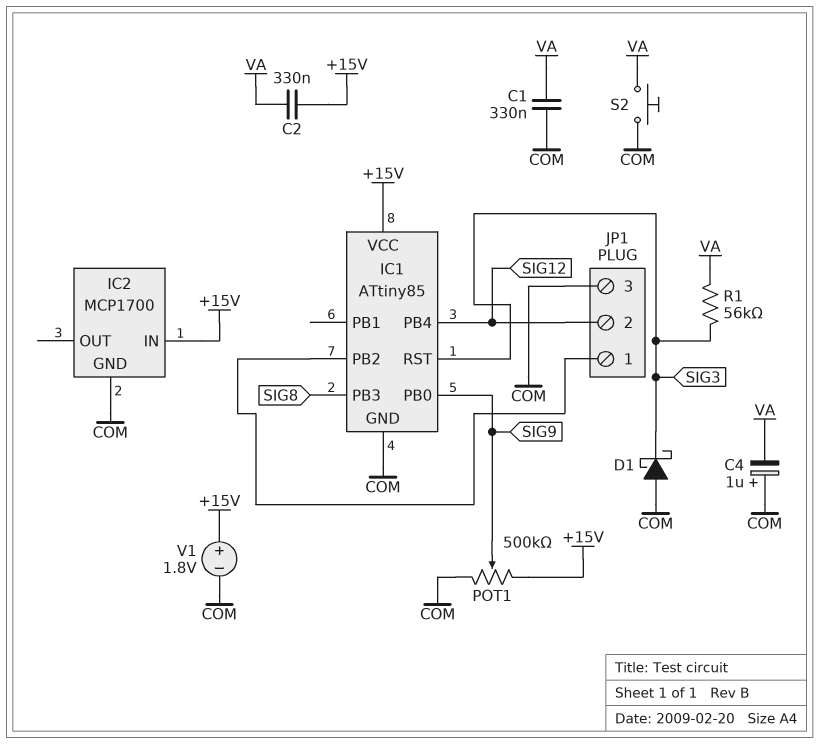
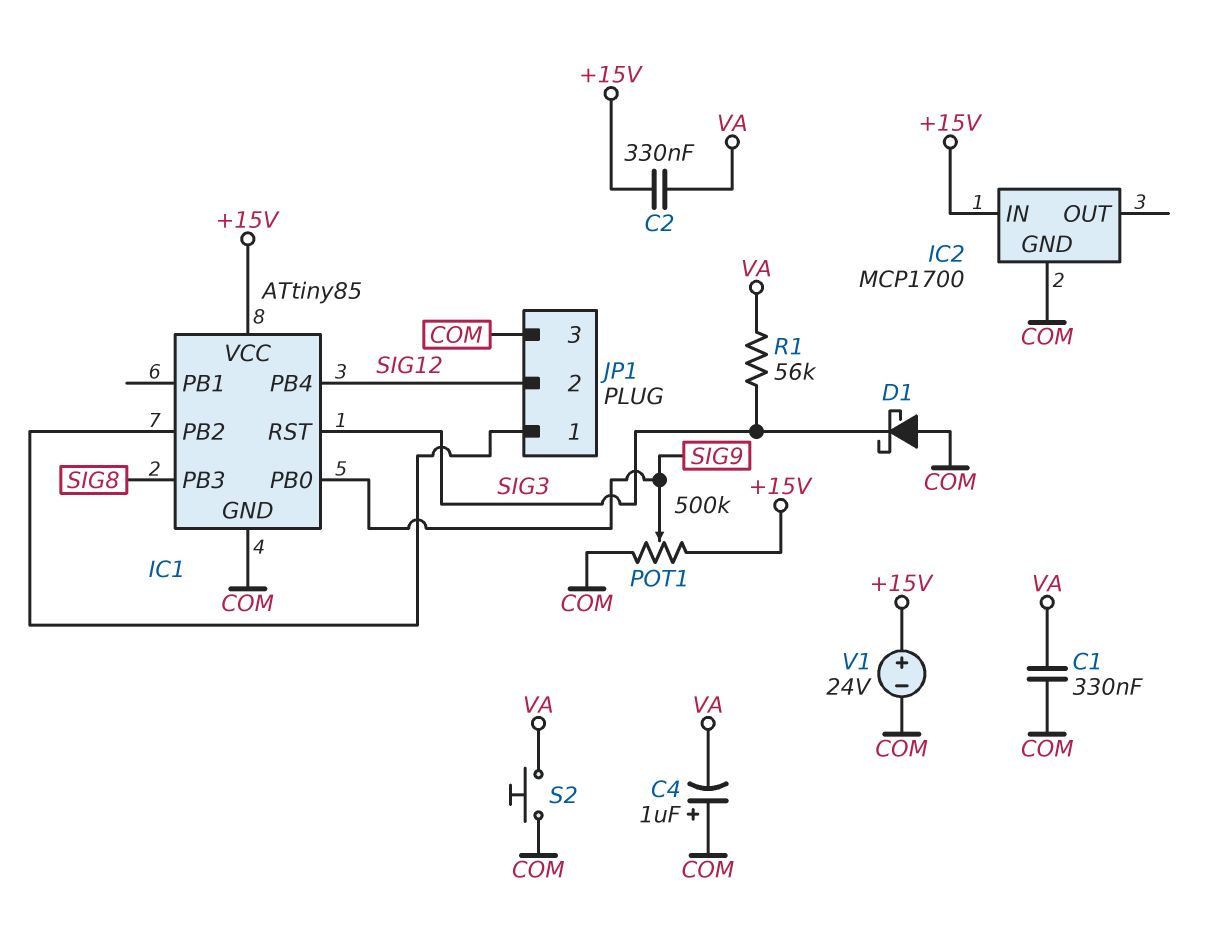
V1: 1.8V (plus +15V, minus COM) -> 24V (plus +15V, minus COM)

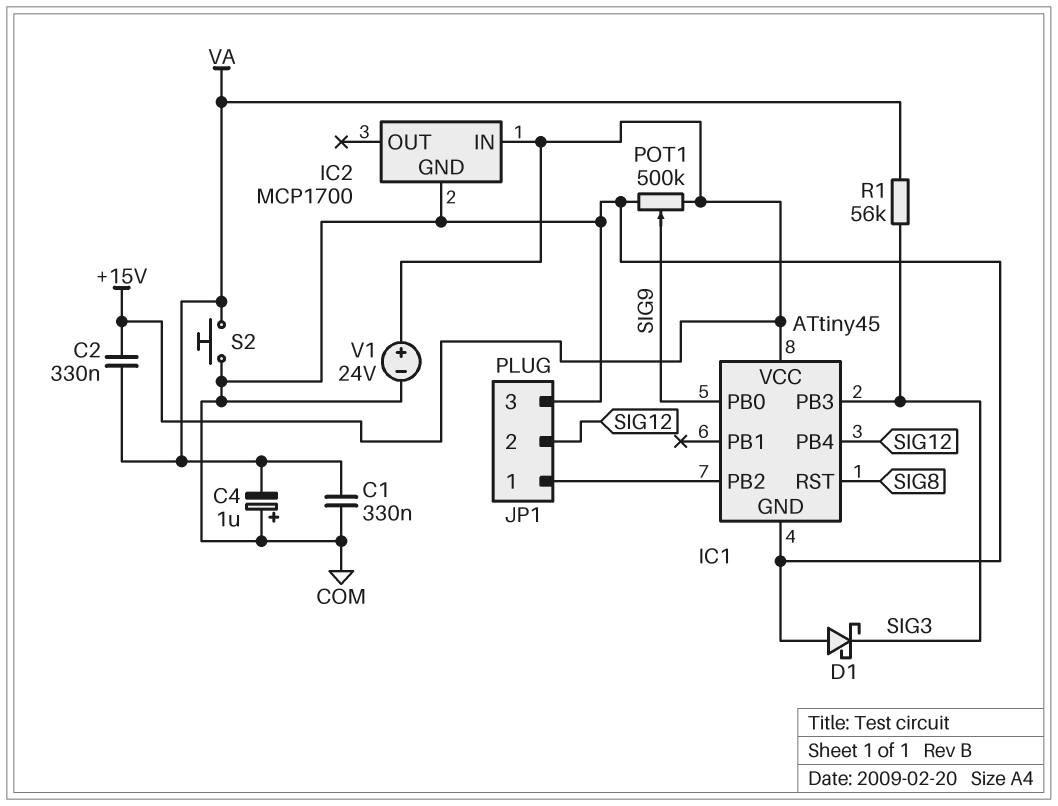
IC1: ATtiny85 -> ATtiny45
IC1 pin PB3: SIG8 -> SIG3
IC1 pin RST: SIG3 -> SIG8

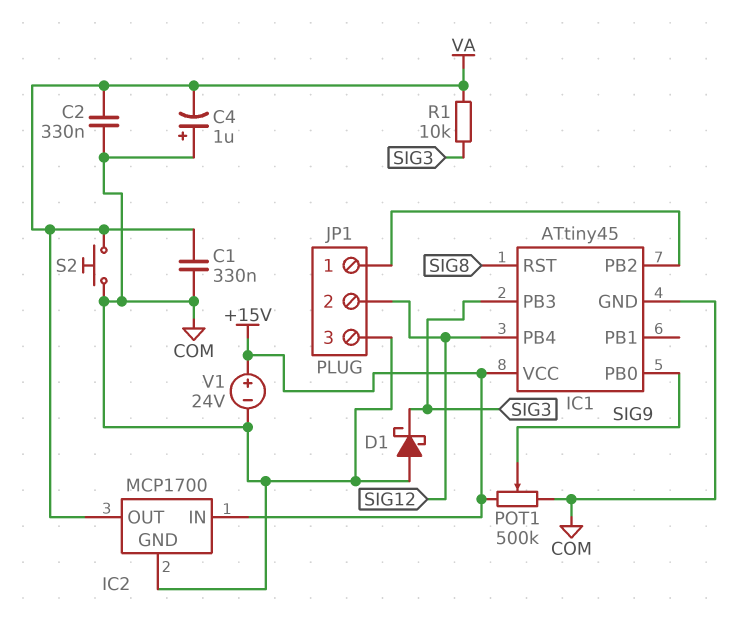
C2: 330nF (+15V, VA) -> 330nF (COM, VA)
IC2 pin OUT: none -> VA
R1: 56k (SIG3, VA) -> 10k (SIG3, VA)

